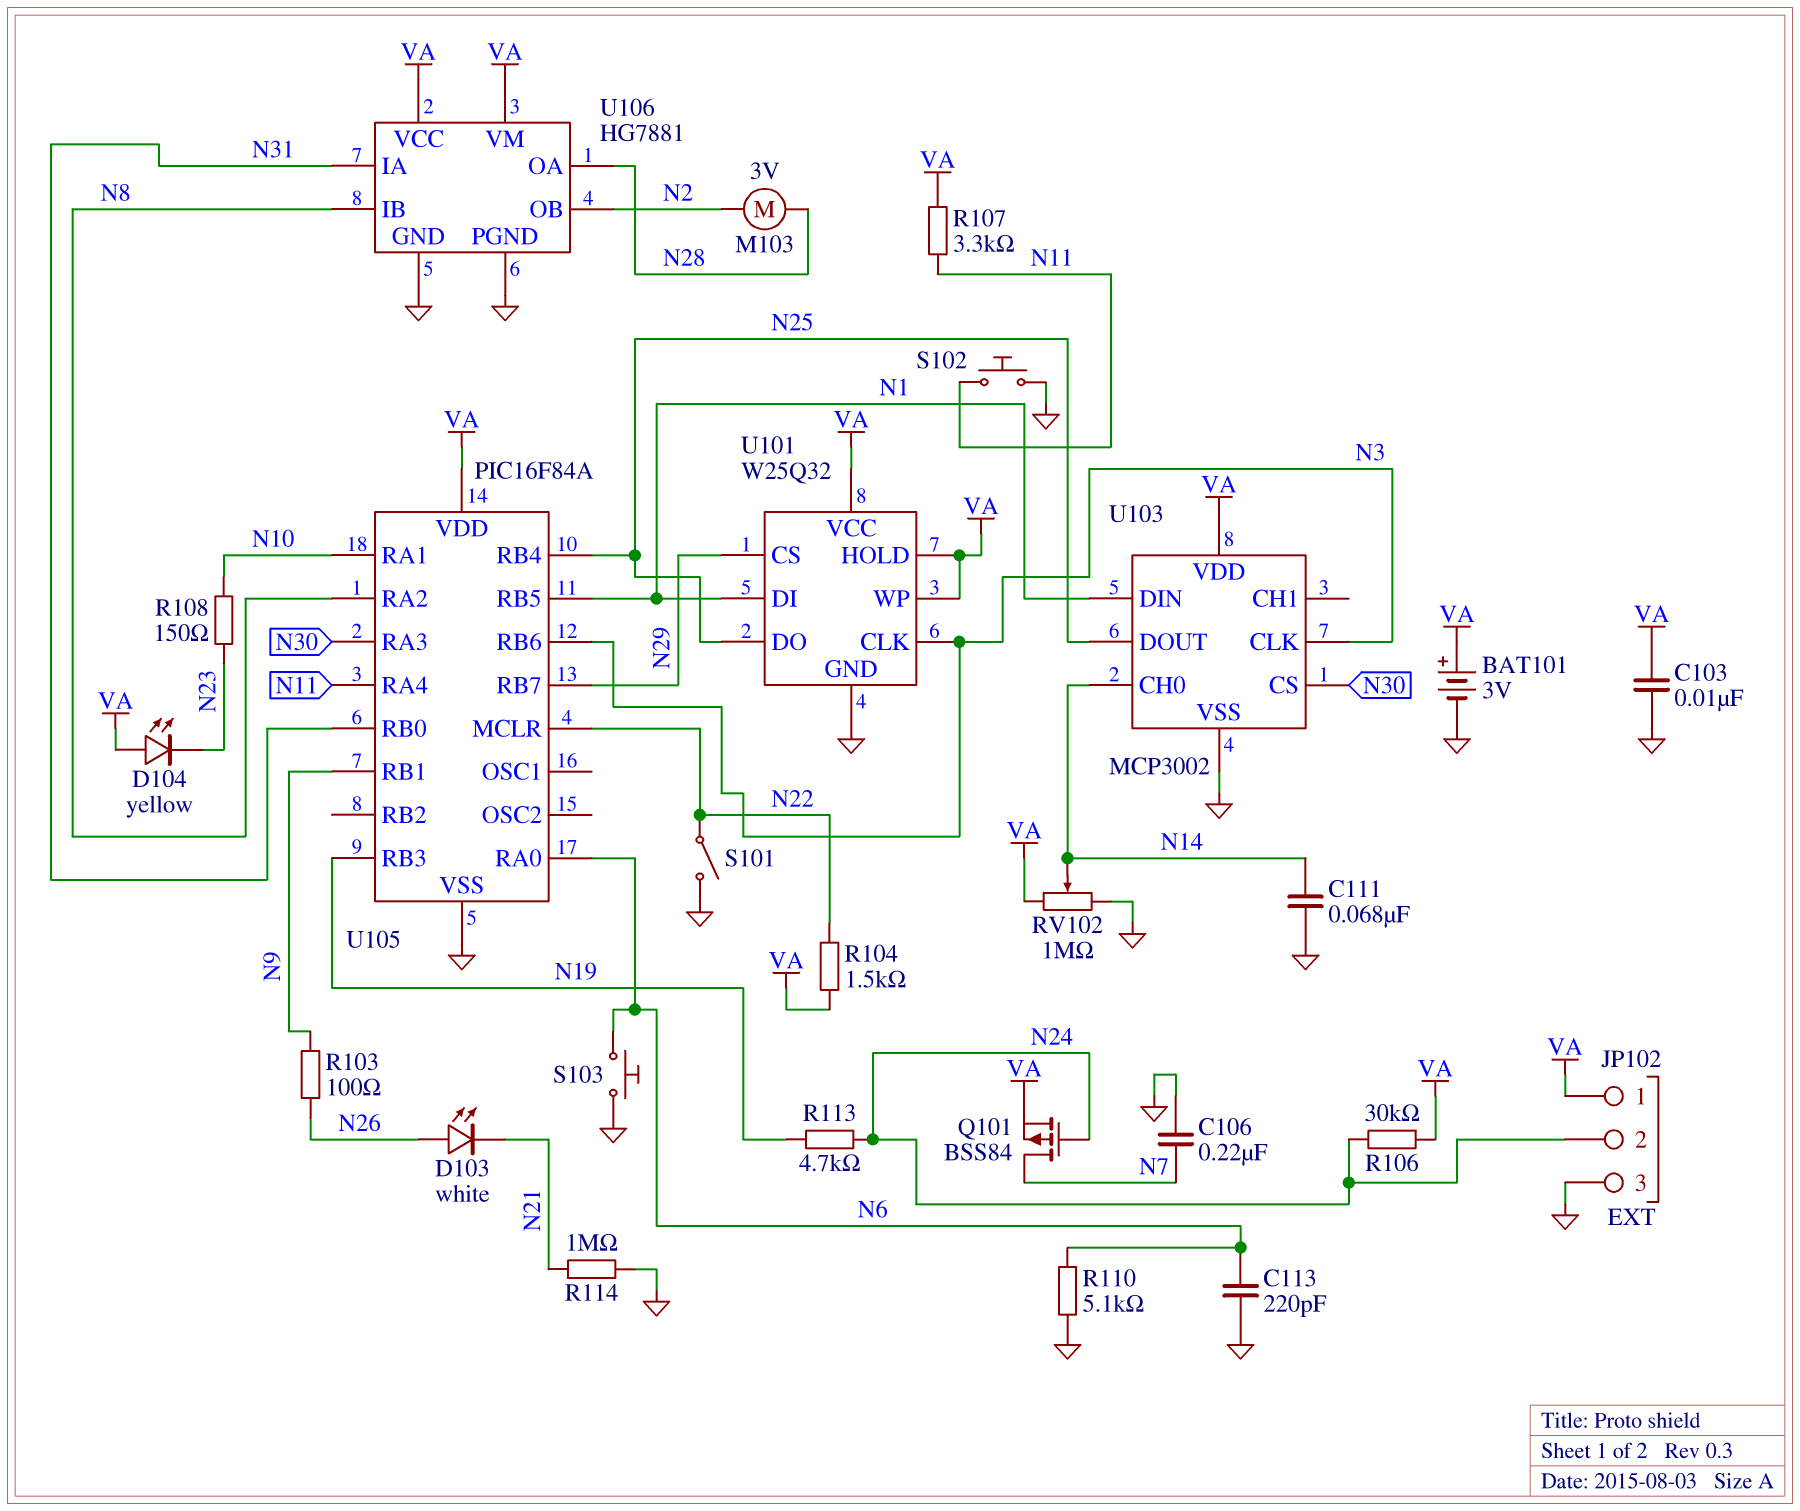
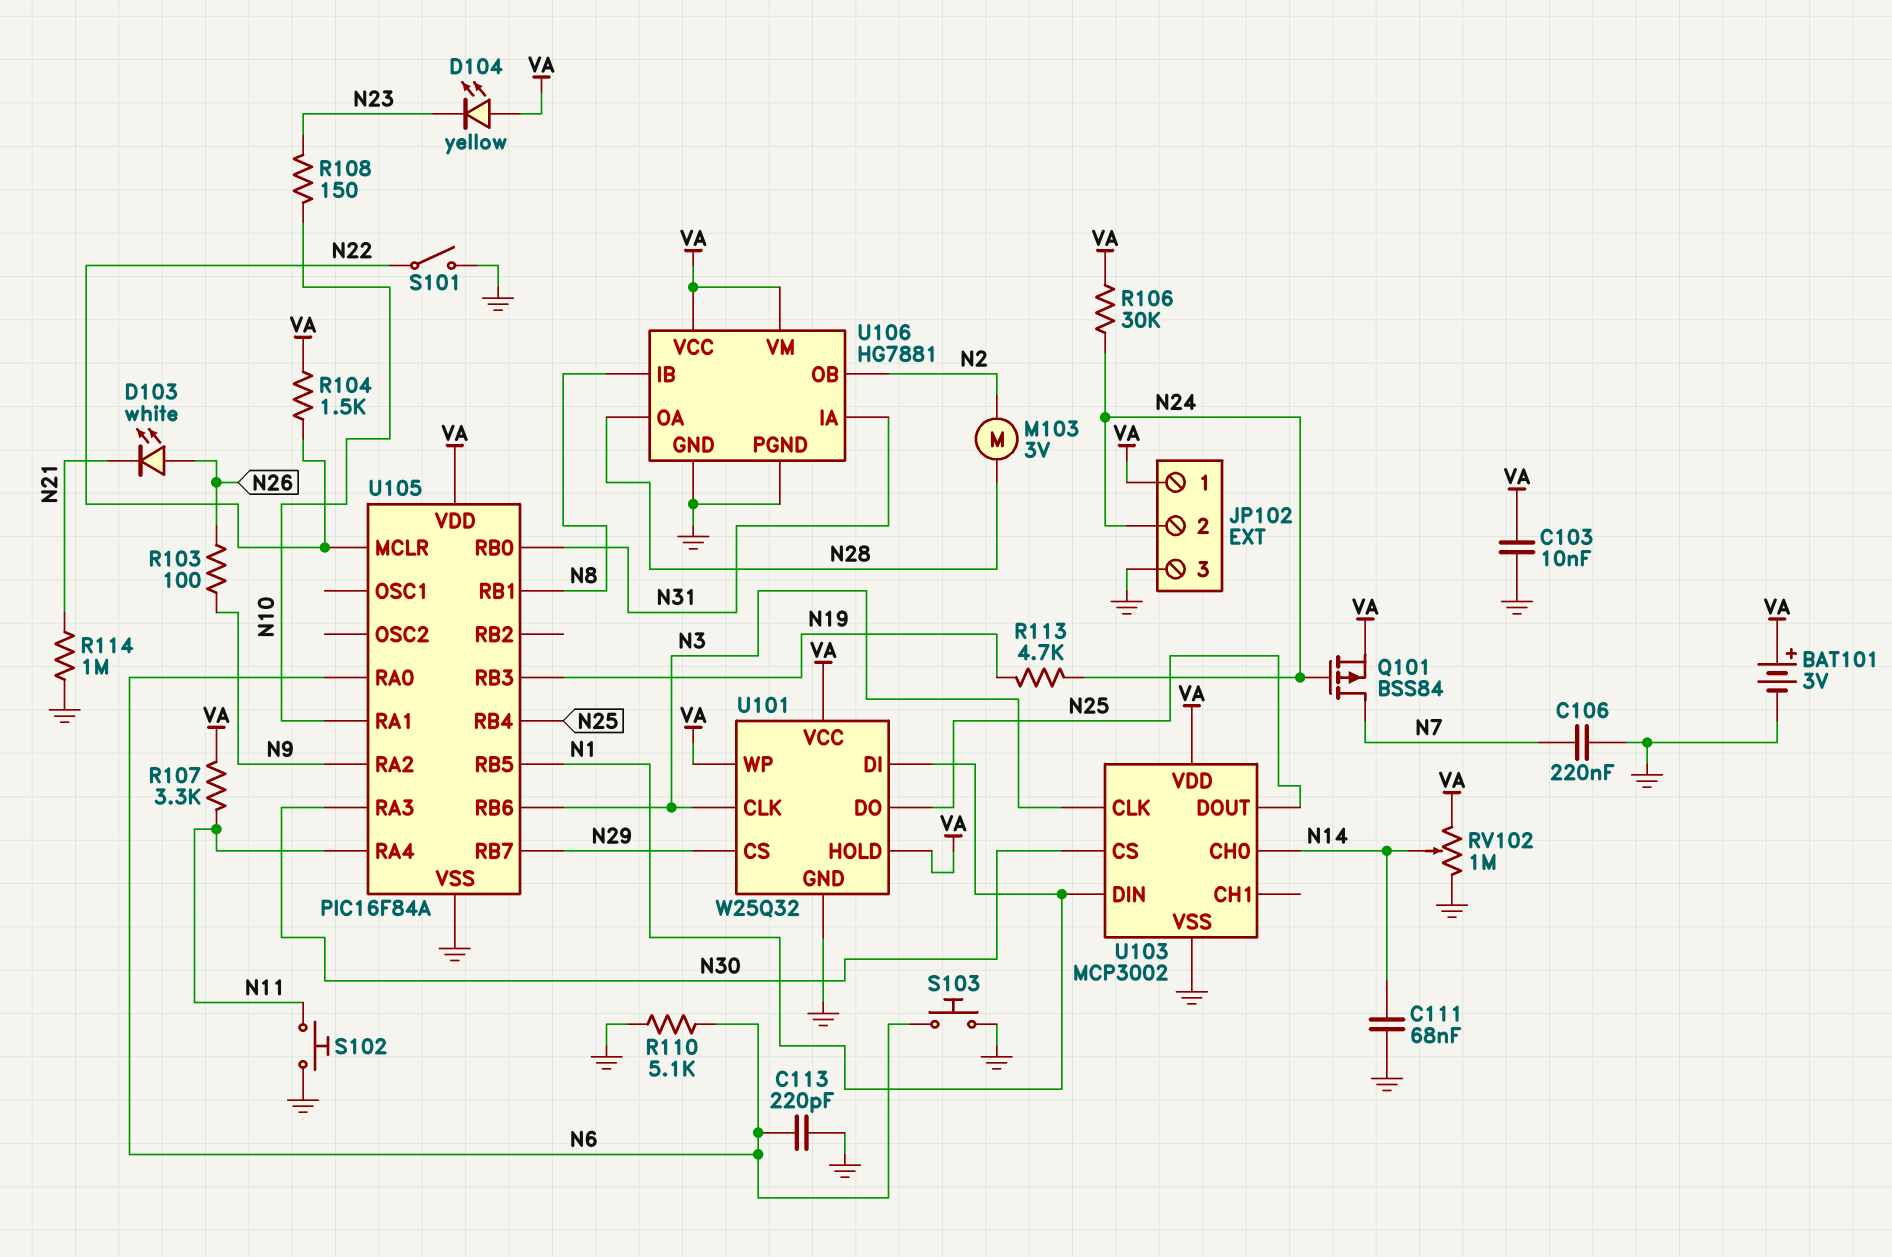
U105 pin RA2: N8 -> N9
U105 pin RB1: N9 -> N8

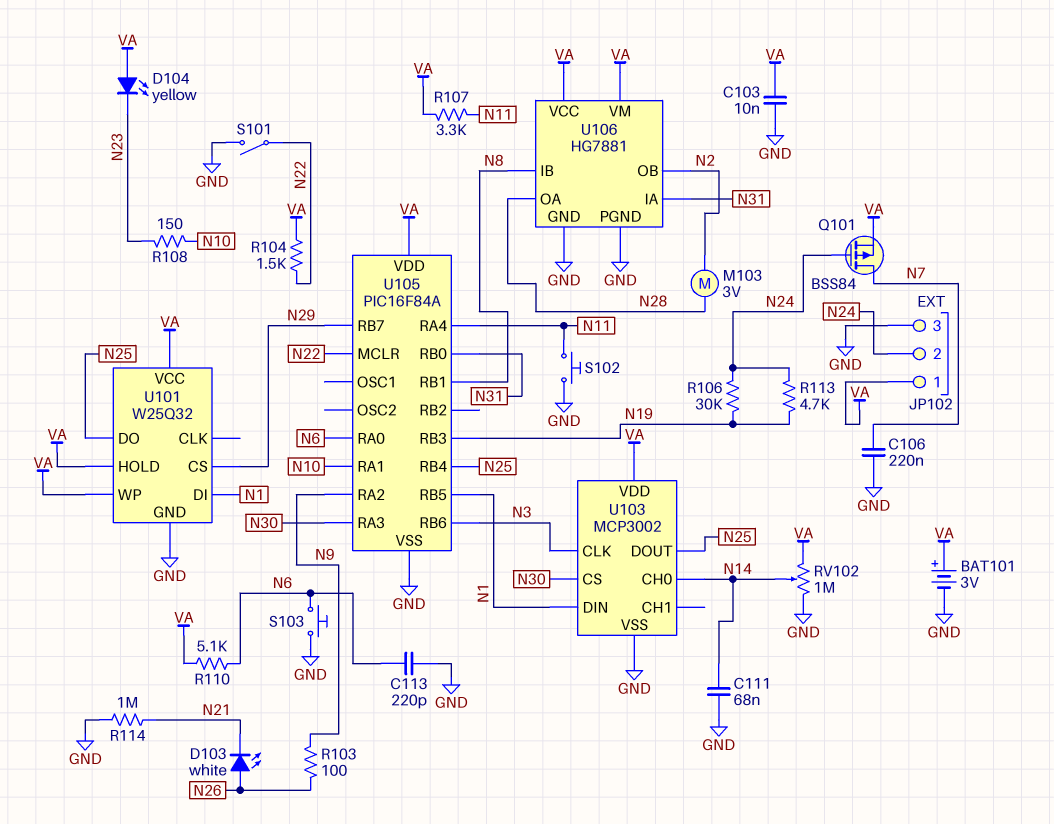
R106: 30k (N24, VA) -> 30k (N19, N24)
R110: 5.1k (GND, N6) -> 5.1k (N6, VA)
U101 pin CLK: N3 -> none

